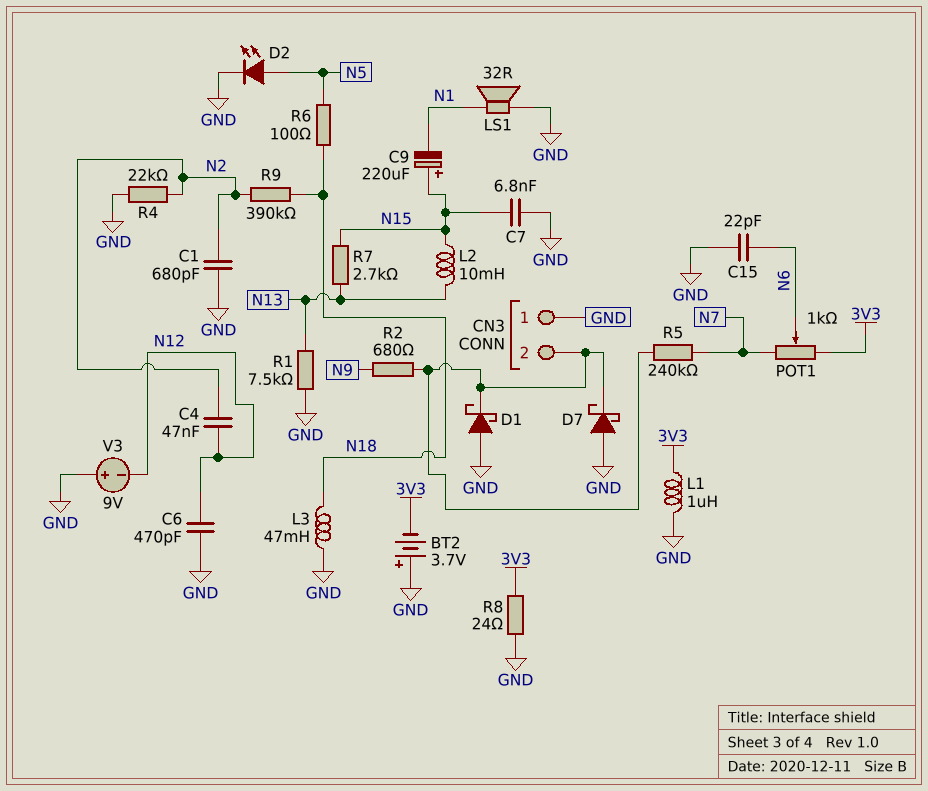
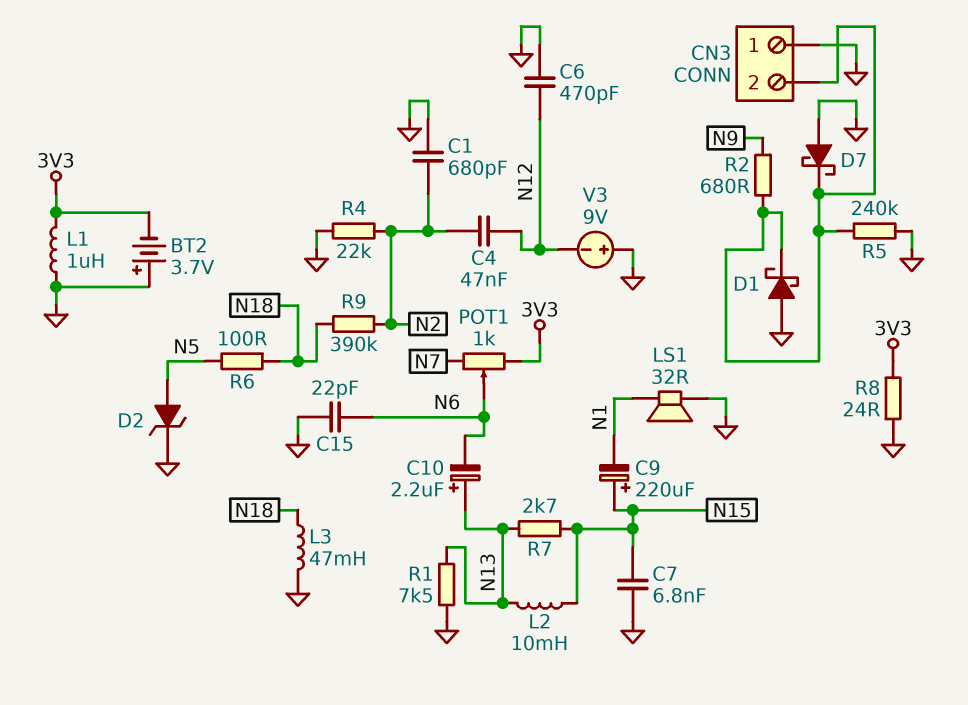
C10: none -> 2.2uF (plus N13, minus N6)
D2: LED (A N5, K GND) -> zener (A N5, K GND)
R5: 240k (CN3/2, N7) -> 240k (CN3/2, GND)

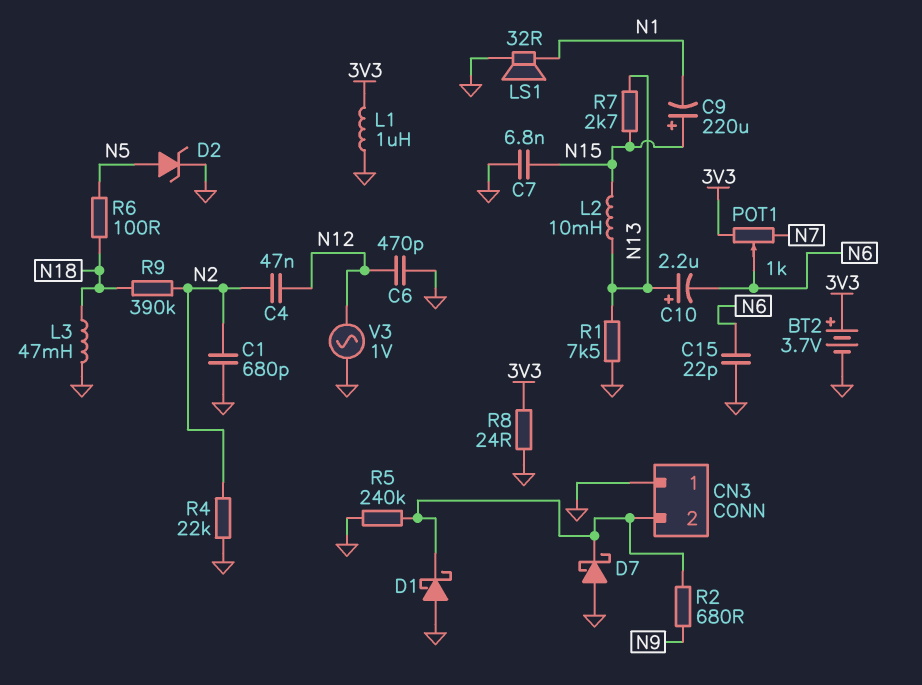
BT2: 3.7V (plus GND, minus 3V3) -> 3.7V (plus 3V3, minus GND)
V3: 9V (plus GND, minus N12) -> AC 1V (GND, N12)

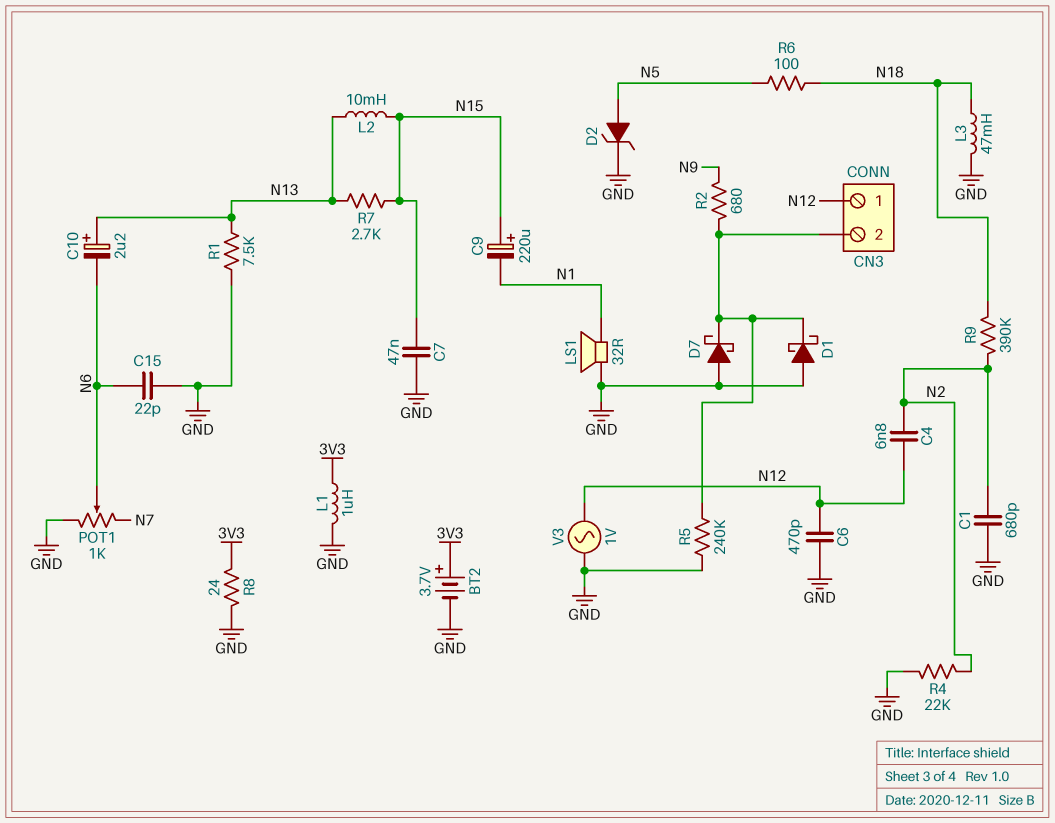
C4: 47nF (N2, N12) -> 6.8nF (N2, N12)
C7: 6.8nF (GND, N15) -> 47nF (GND, N15)
CN3 pin 1: GND -> N12
POT1: 1k (3V3, N7, wiper N6) -> 1k (GND, N7, wiper N6)

